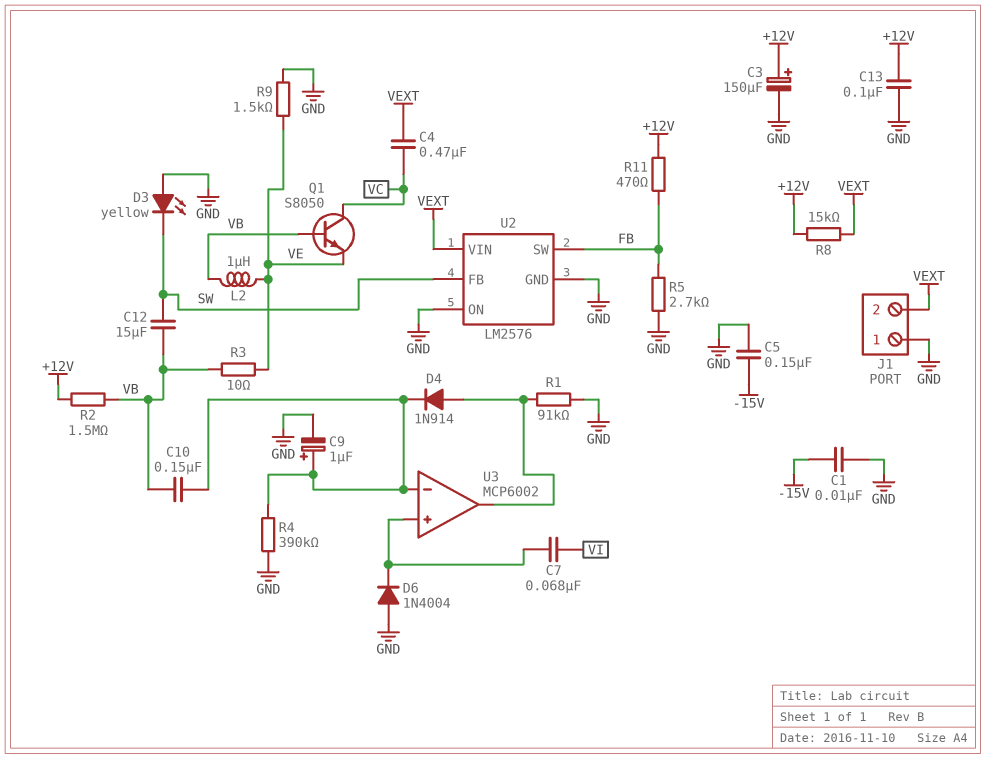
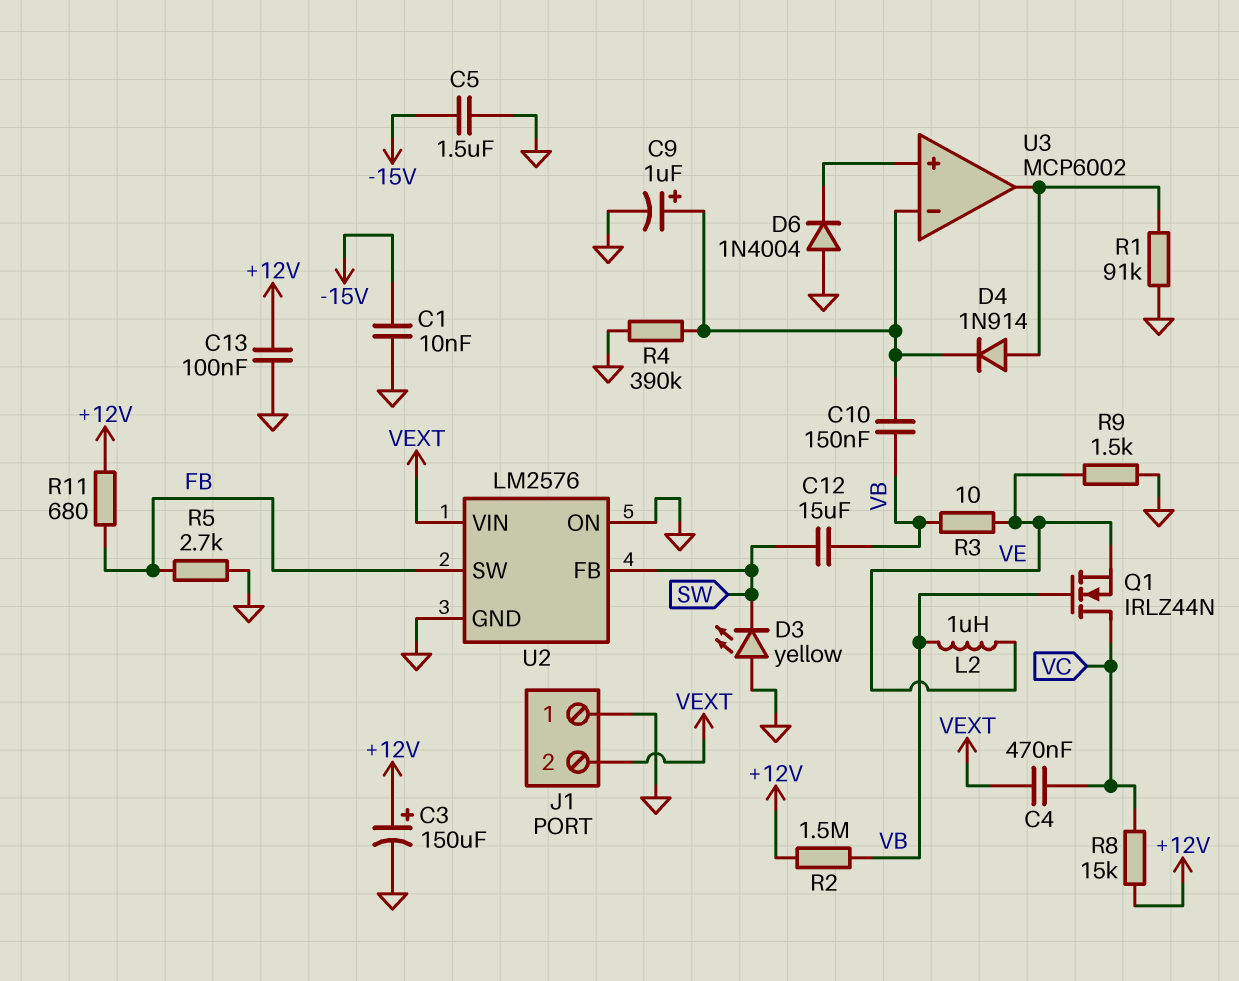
C5: 150nF (-15V, GND) -> 1.5uF (-15V, GND)
C7: 68nF (U3/in+, VI) -> none
Q1: NPN S8050 (B VB, C VC, E VE) -> NMOS IRLZ44N (G VB, D VC, S VE)
R8: 15k (+12V, VEXT) -> 15k (+12V, VC)
R11: 470 (+12V, FB) -> 680 (+12V, FB)

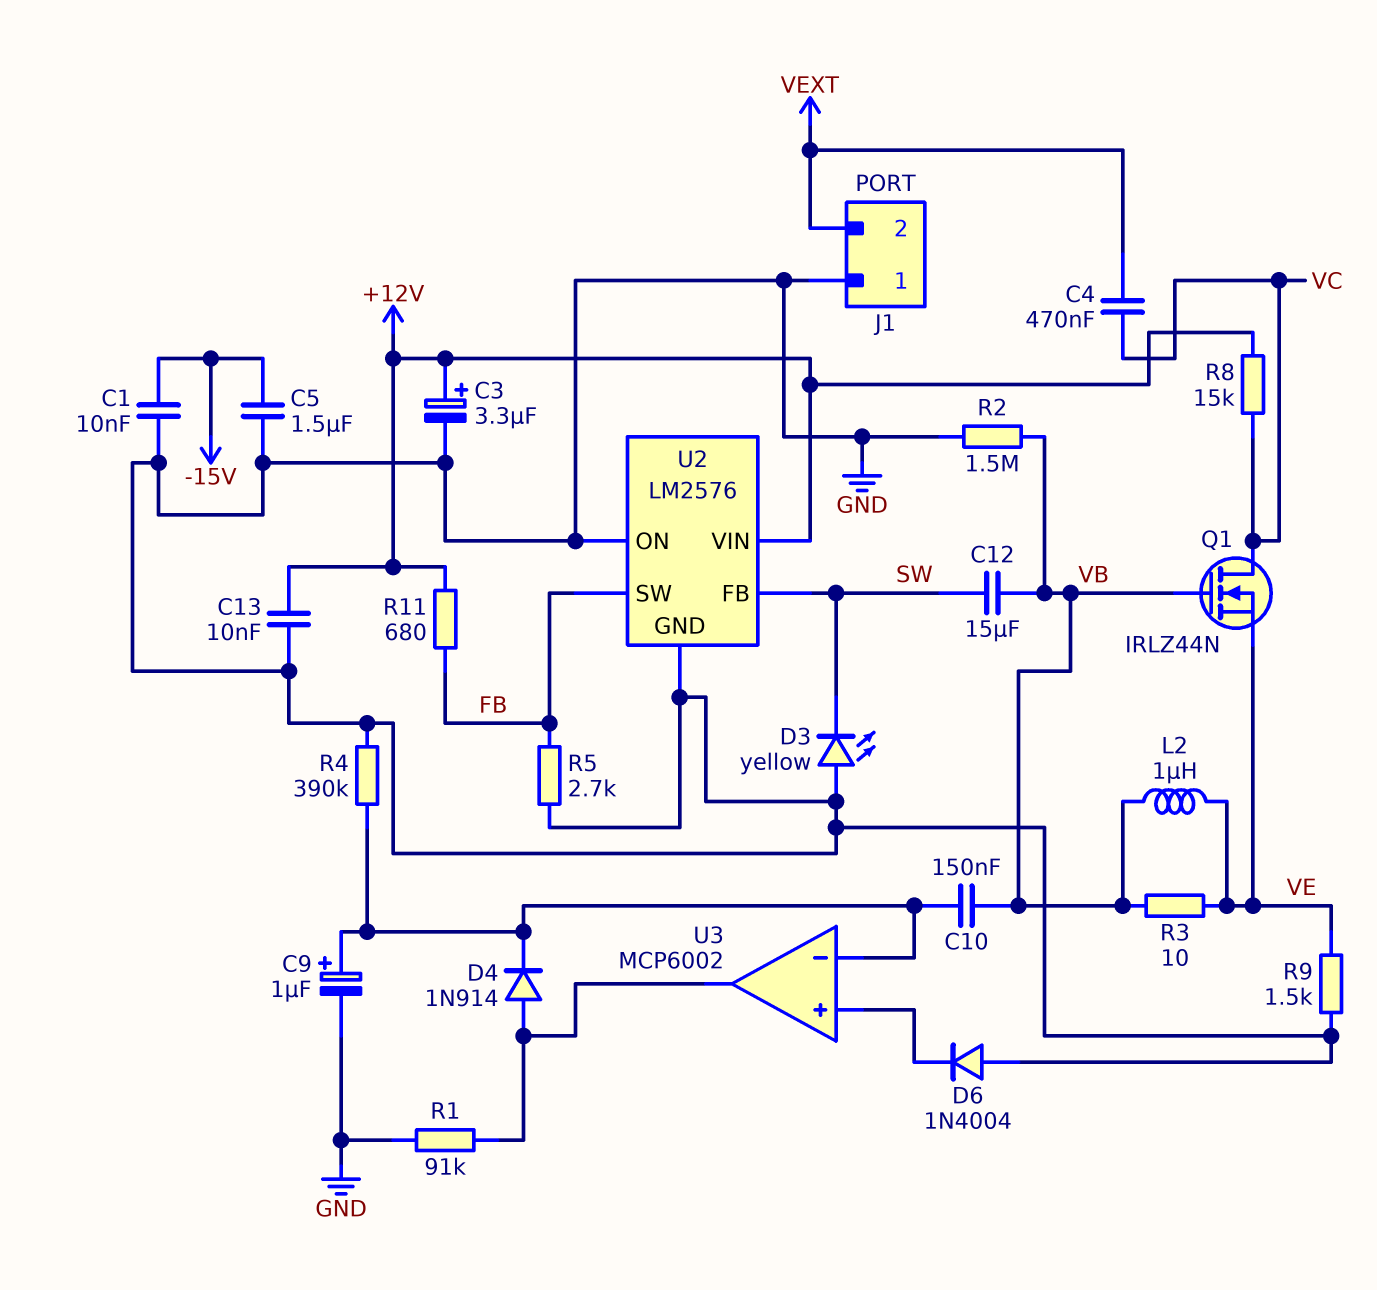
C3: 150uF (plus +12V, minus GND) -> 3.3uF (plus +12V, minus GND)
C13: 100nF (+12V, GND) -> 10nF (+12V, GND)
R2: 1.5M (+12V, VB) -> 1.5M (GND, VB)
U2 pin VIN: VEXT -> +12V

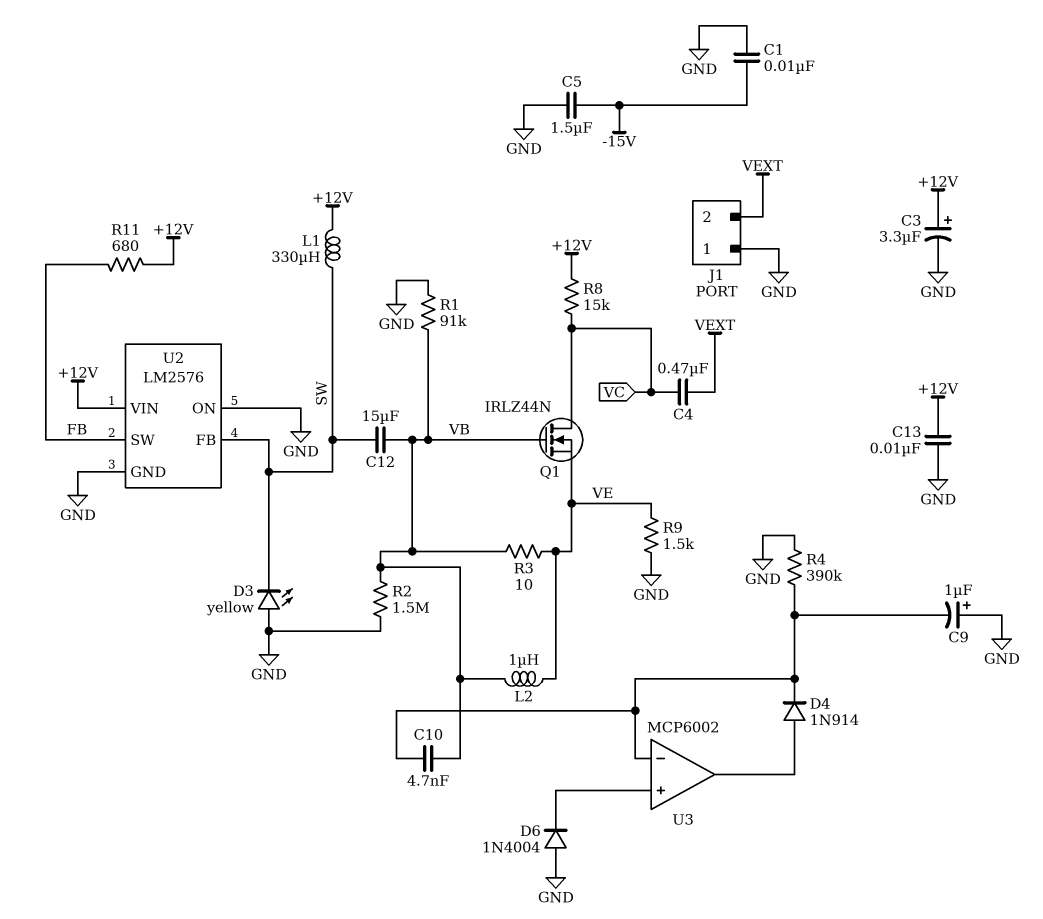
C9: 1uF (plus U3/in-, minus GND) -> 1uF (plus GND, minus U3/in-)
C10: 150nF (U3/in-, VB) -> 4.7nF (U3/in-, VB)
L1: none -> 330uH (+12V, SW)
R1: 91k (GND, U3/out) -> 91k (GND, VB)
R5: 2.7k (FB, GND) -> none

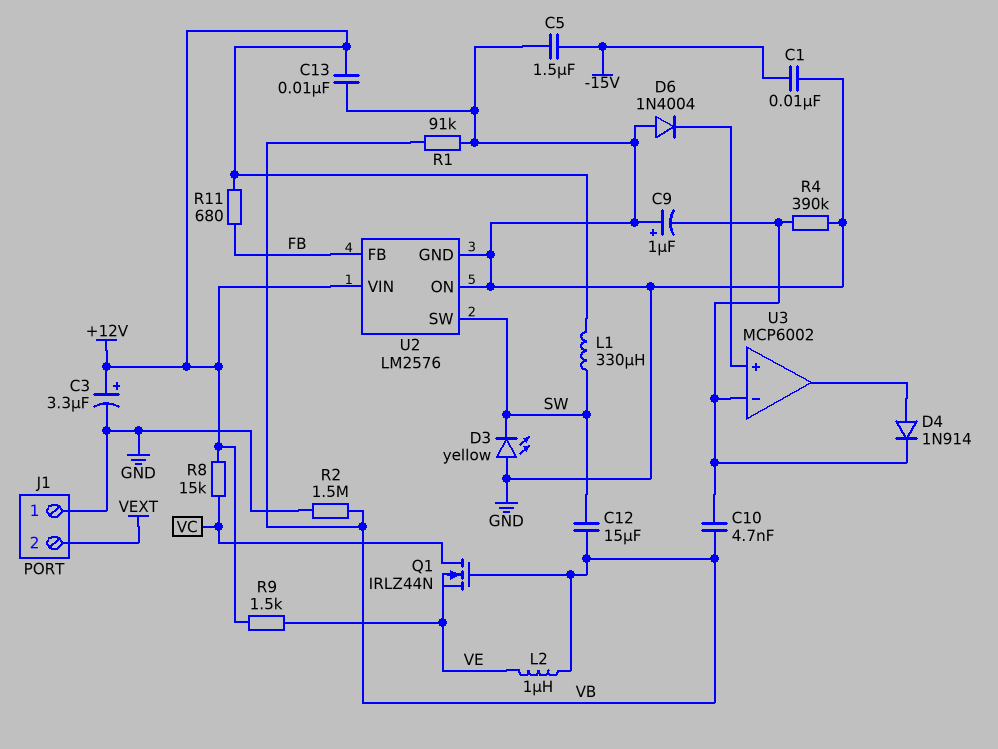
C4: 470nF (VC, VEXT) -> none
R3: 10 (VB, VE) -> none
R9: 1.5k (GND, VE) -> 1.5k (+12V, VE)
U2 pin FB: SW -> FB
U2 pin SW: FB -> SW

